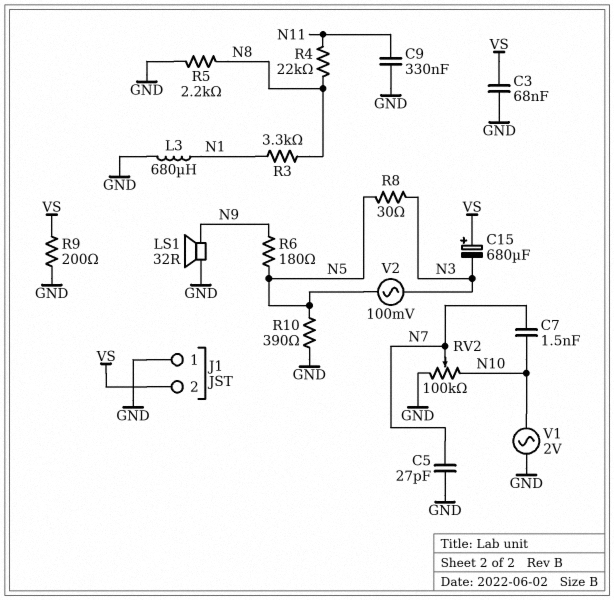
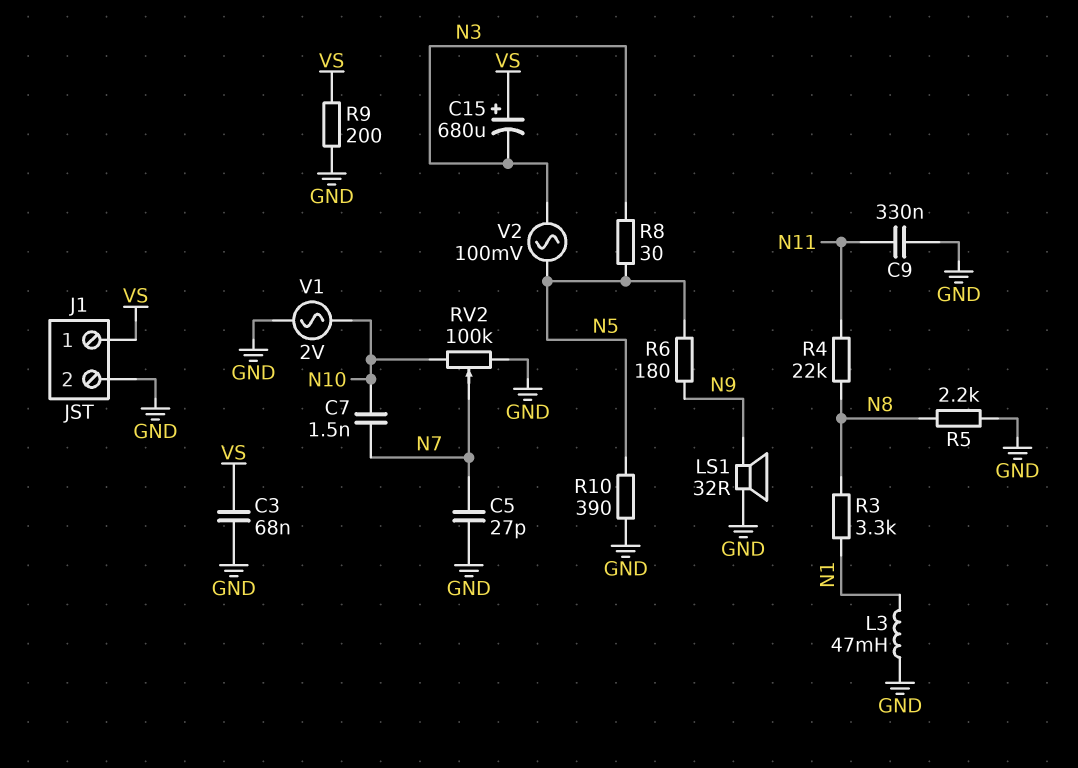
J1 pin 1: GND -> VS
J1 pin 2: VS -> GND
L3: 680uH (GND, N1) -> 47mH (GND, N1)

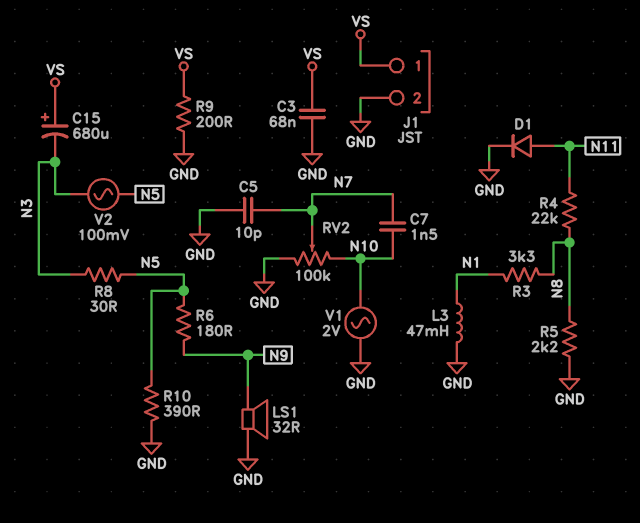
C5: 27pF (GND, N7) -> 10pF (GND, N7)
C9: 330nF (GND, N11) -> none
D1: none -> diode (A N11, K GND)

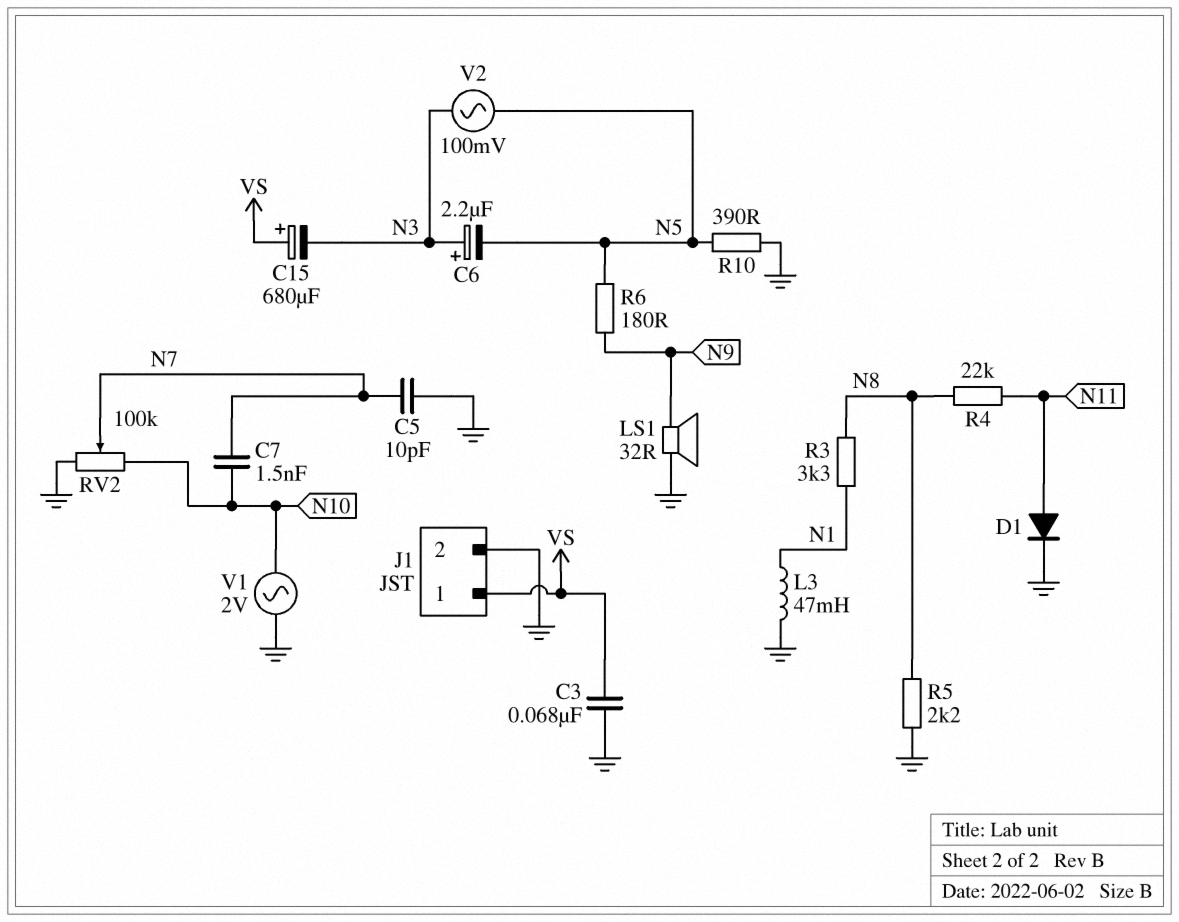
C6: none -> 2.2uF (plus N3, minus N5)
R8: 30 (N3, N5) -> none
R9: 200 (GND, VS) -> none

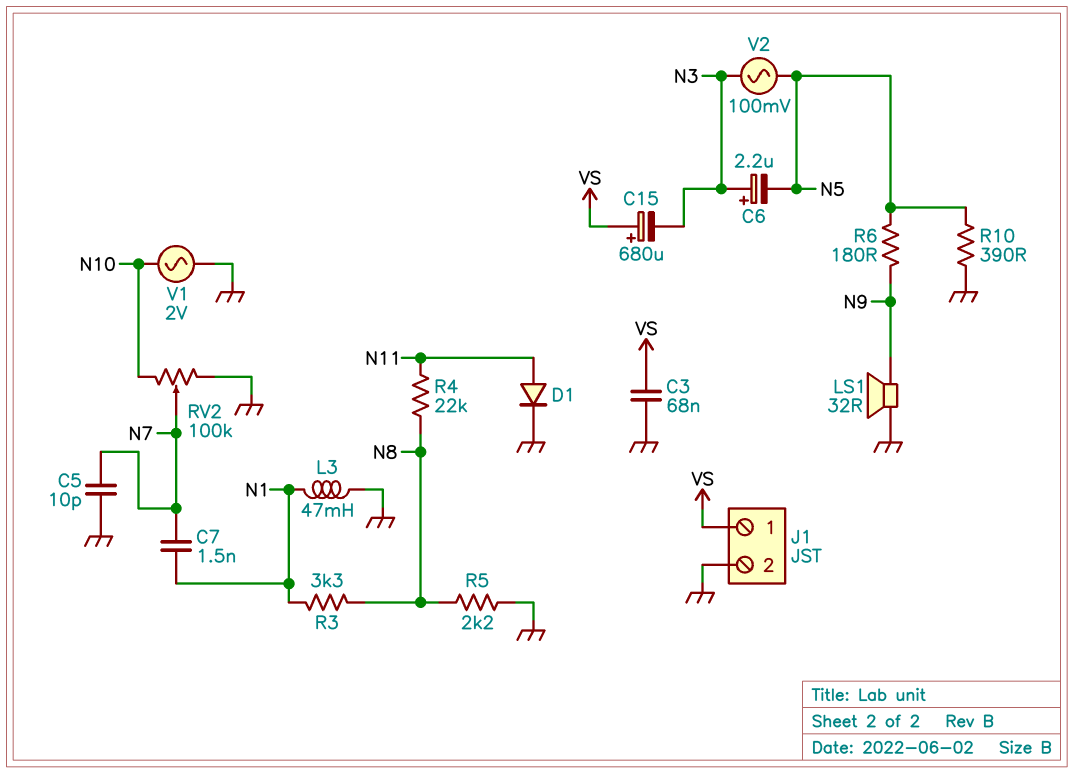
C7: 1.5nF (N7, N10) -> 1.5nF (N1, N7)

